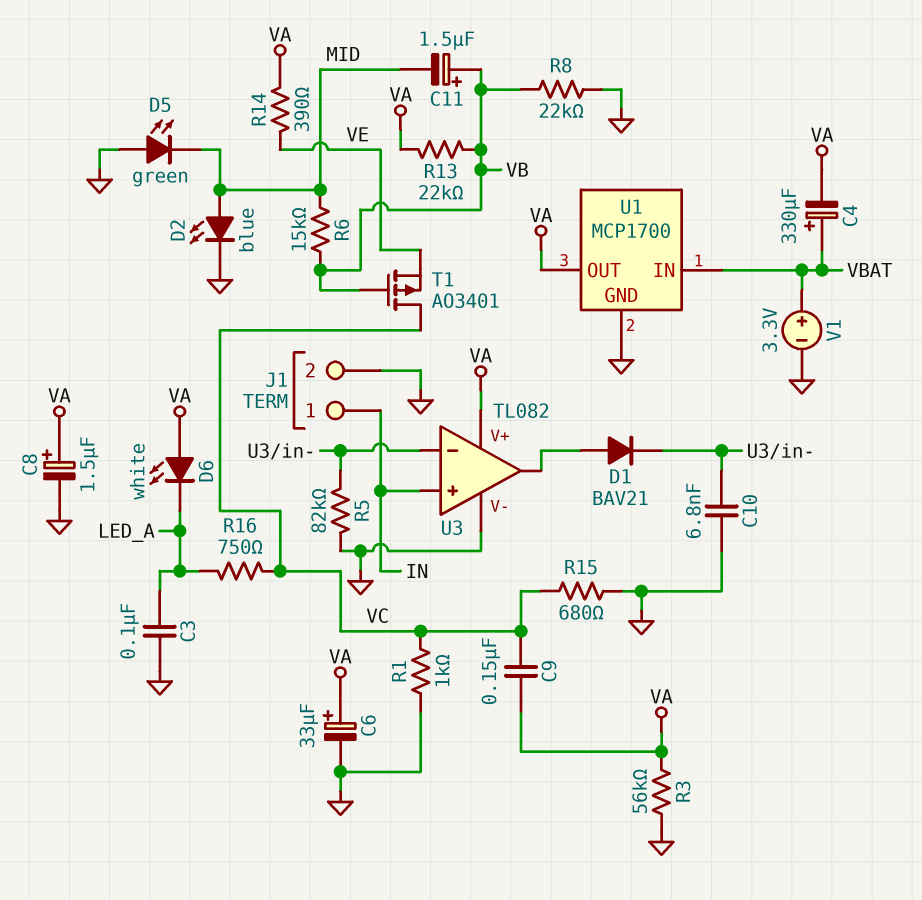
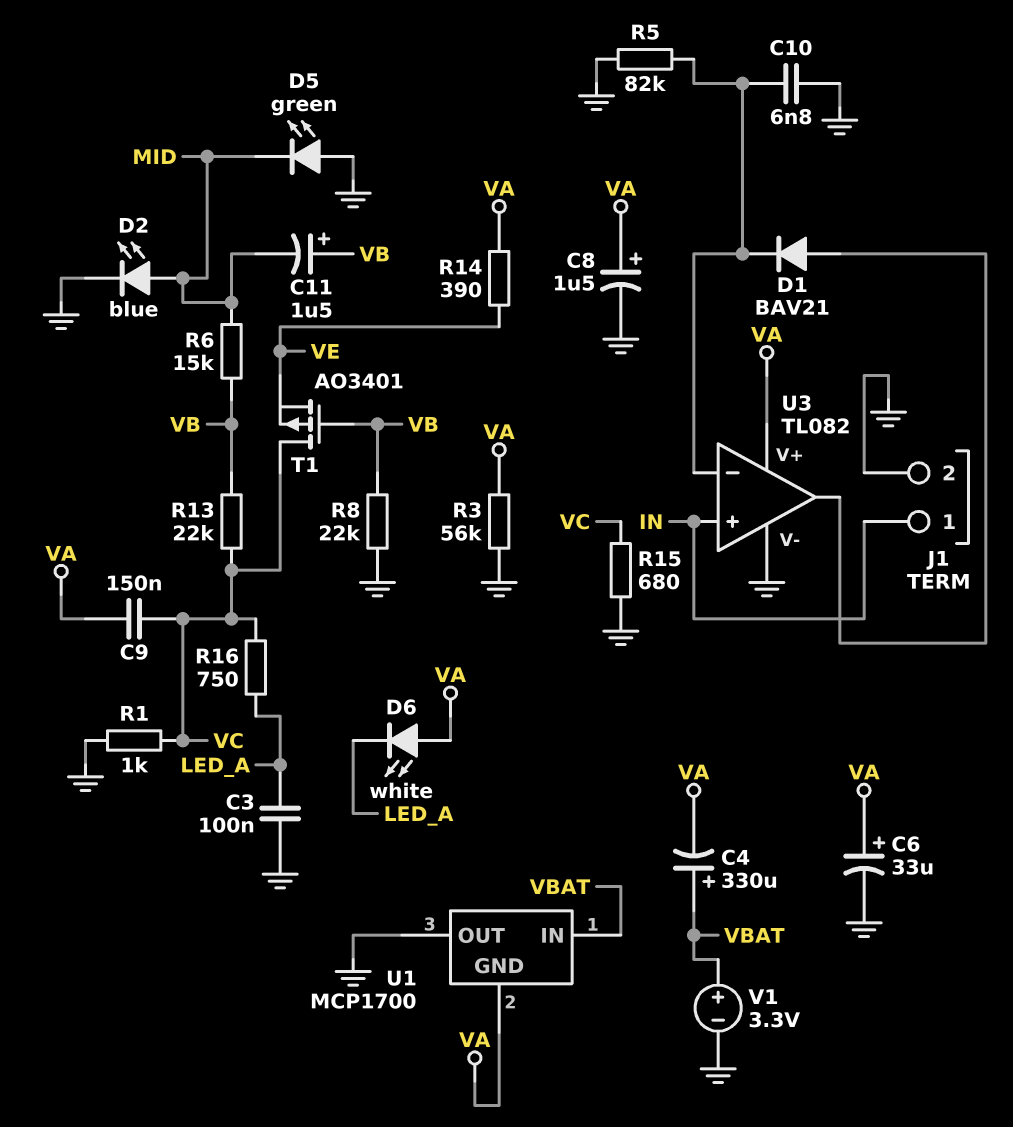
R13: 22k (VA, VB) -> 22k (VB, VC)
U1 pin GND: GND -> VA
U1 pin OUT: VA -> GND

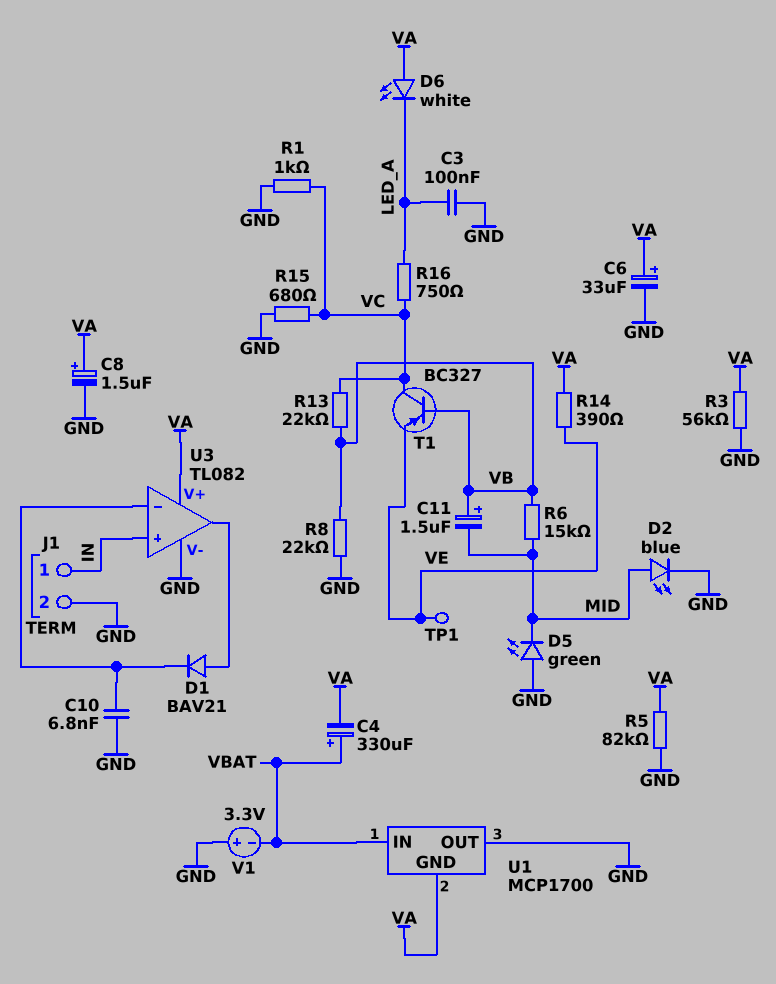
C9: 150nF (VA, VC) -> none
R5: 82k (GND, U3/in-) -> 82k (GND, VA)
T1: PMOS AO3401 (G VB, D VC, S VE) -> PNP BC327 (B VB, C VC, E VE)
TP1: none -> test point (VE)
V1: 3.3V (plus VBAT, minus GND) -> 3.3V (plus GND, minus VBAT)

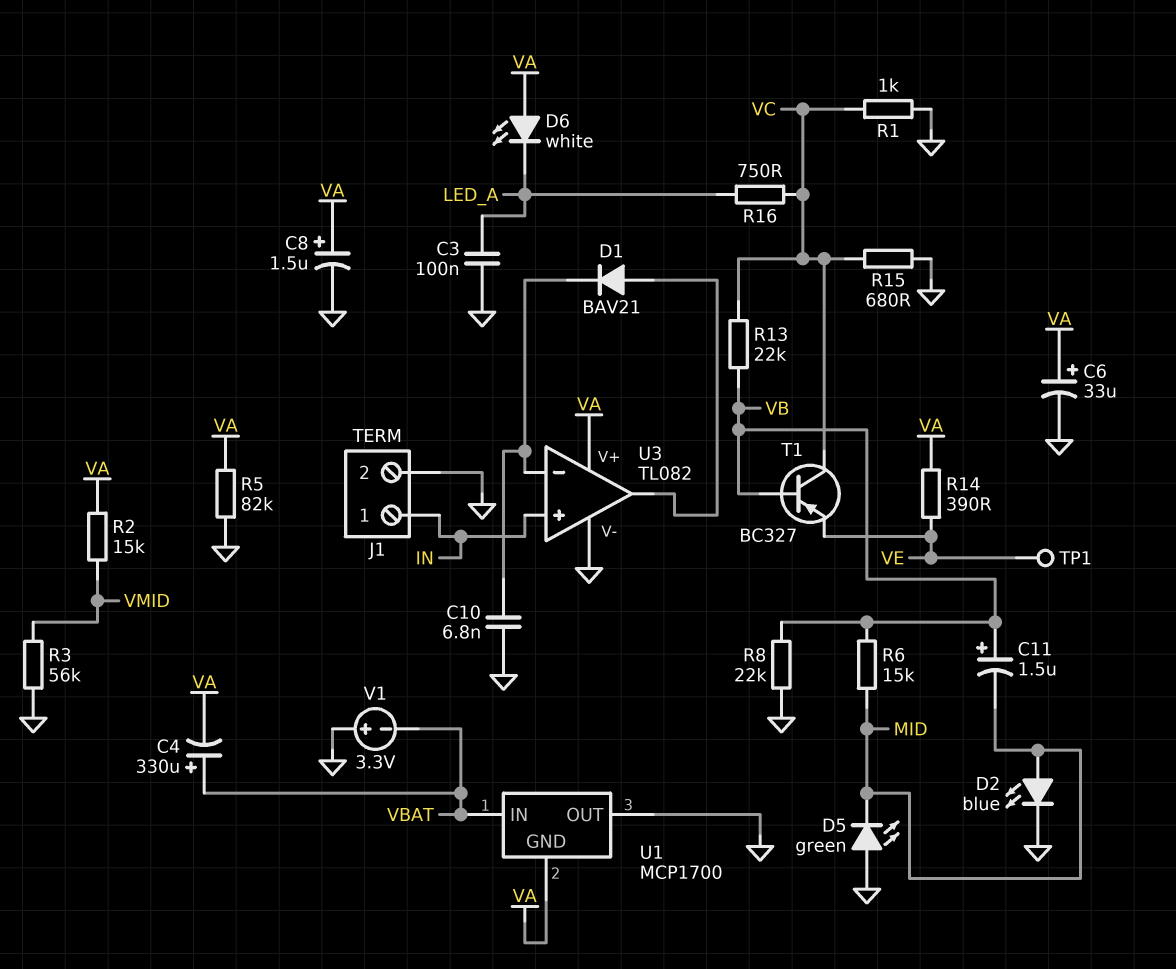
R2: none -> 15k (VA, VMID)
R3: 56k (GND, VA) -> 56k (GND, VMID)

